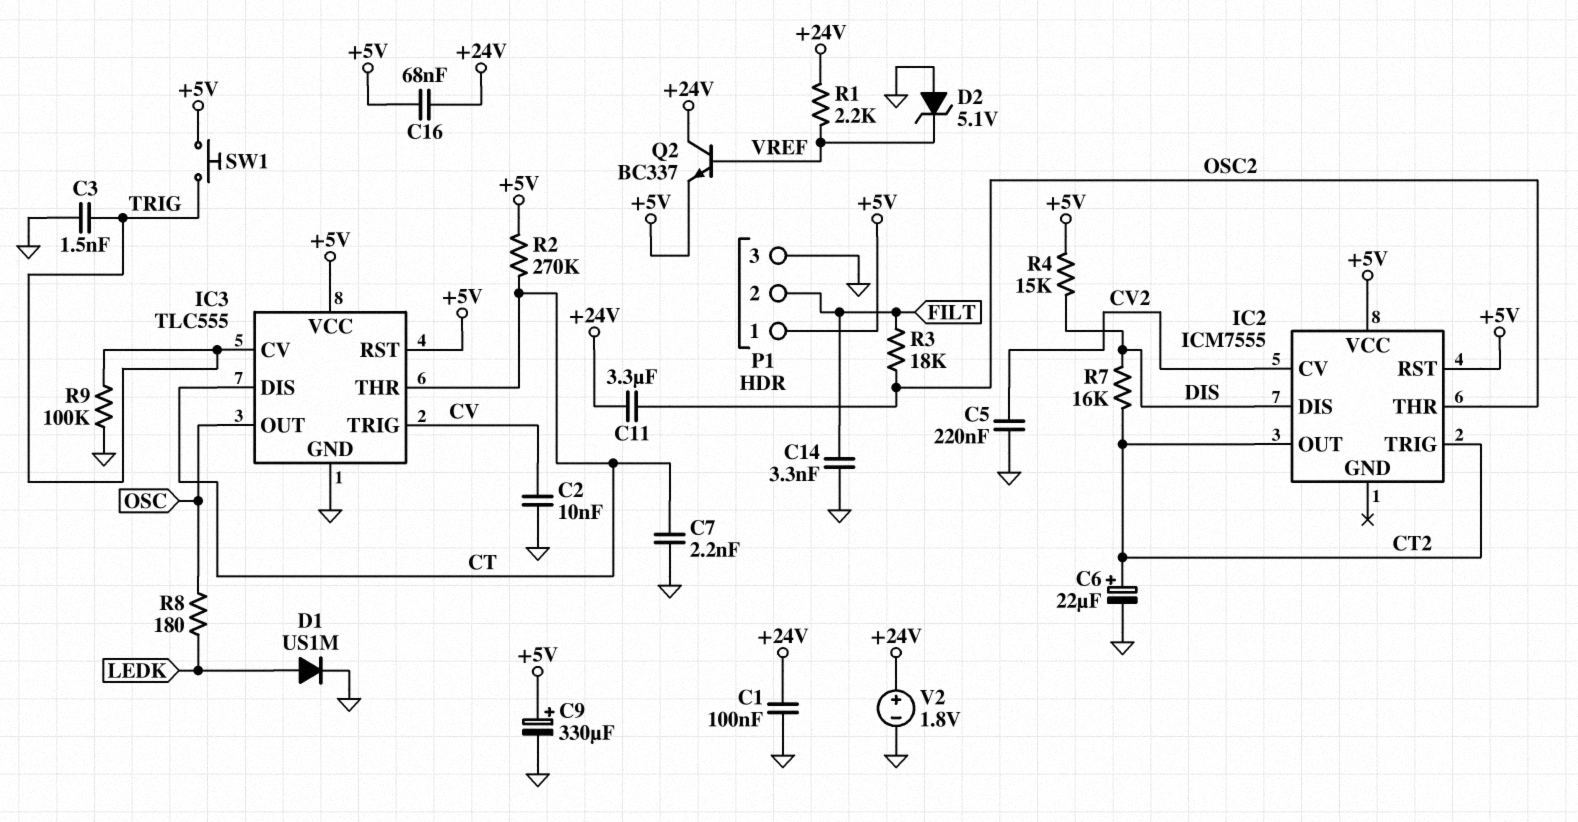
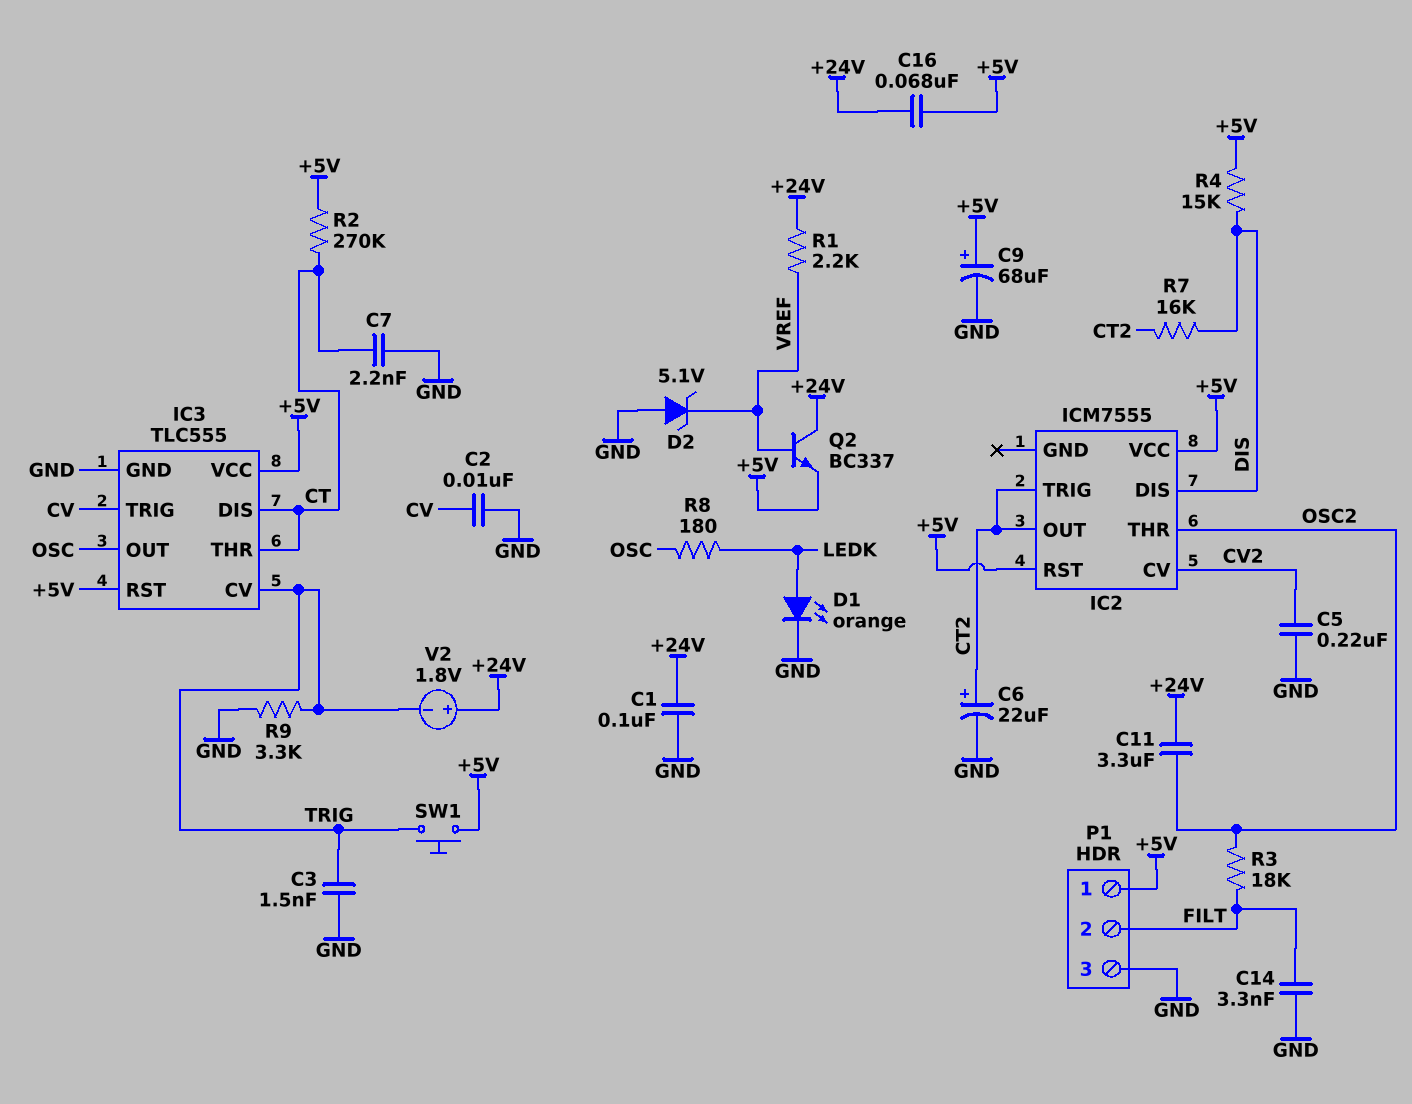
C9: 330uF (plus +5V, minus GND) -> 68uF (plus +5V, minus GND)
D1: diode US1M (A LEDK, K GND) -> LED orange (A LEDK, K GND)
R9: 100k (GND, TRIG) -> 3.3k (GND, TRIG)
V2: 1.8V (plus +24V, minus GND) -> 1.8V (plus +24V, minus TRIG)

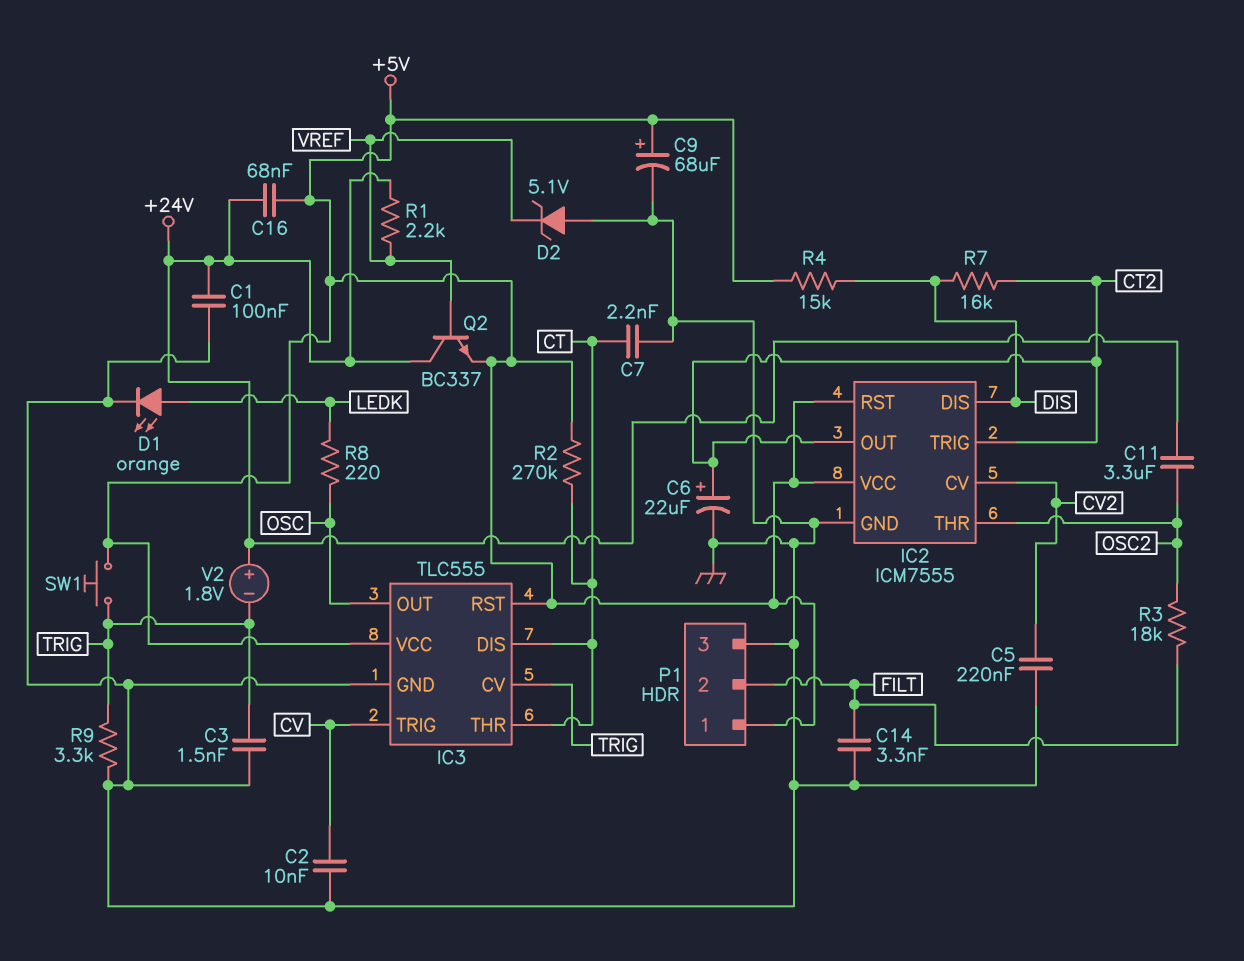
IC2 pin GND: none -> GND
R8: 180 (LEDK, OSC) -> 220 (LEDK, OSC)

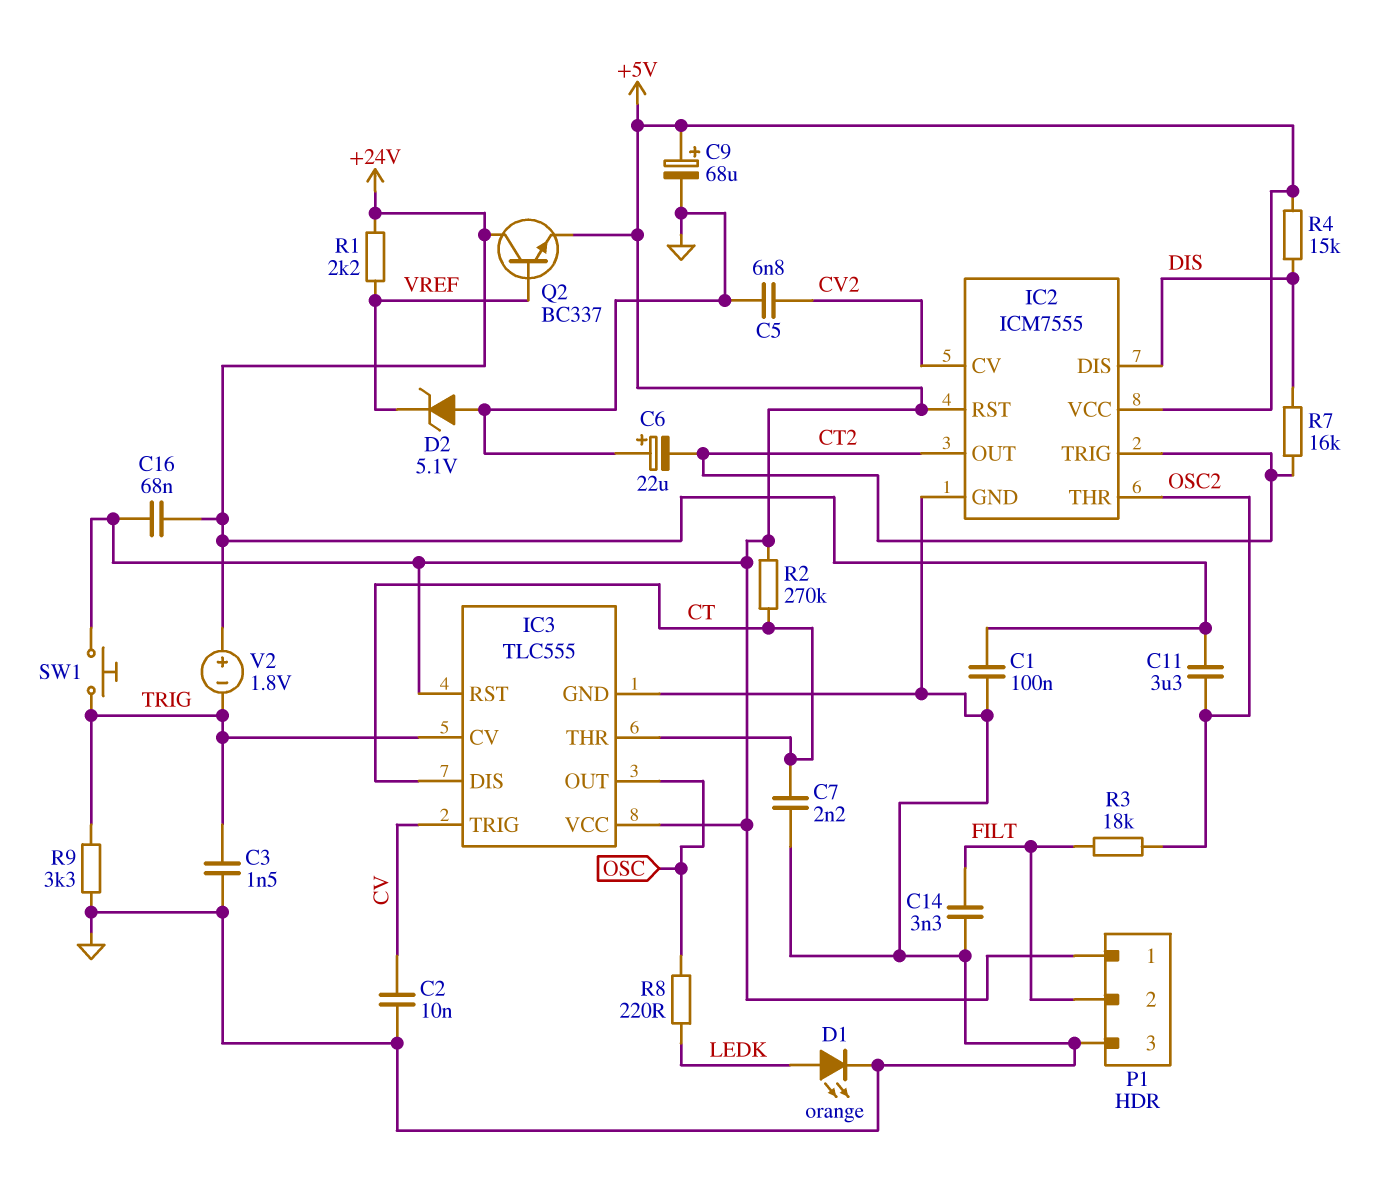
C5: 220nF (CV2, GND) -> 6.8nF (CV2, GND)
C6: 22uF (plus CT2, minus GND) -> 22uF (plus GND, minus CT2)

